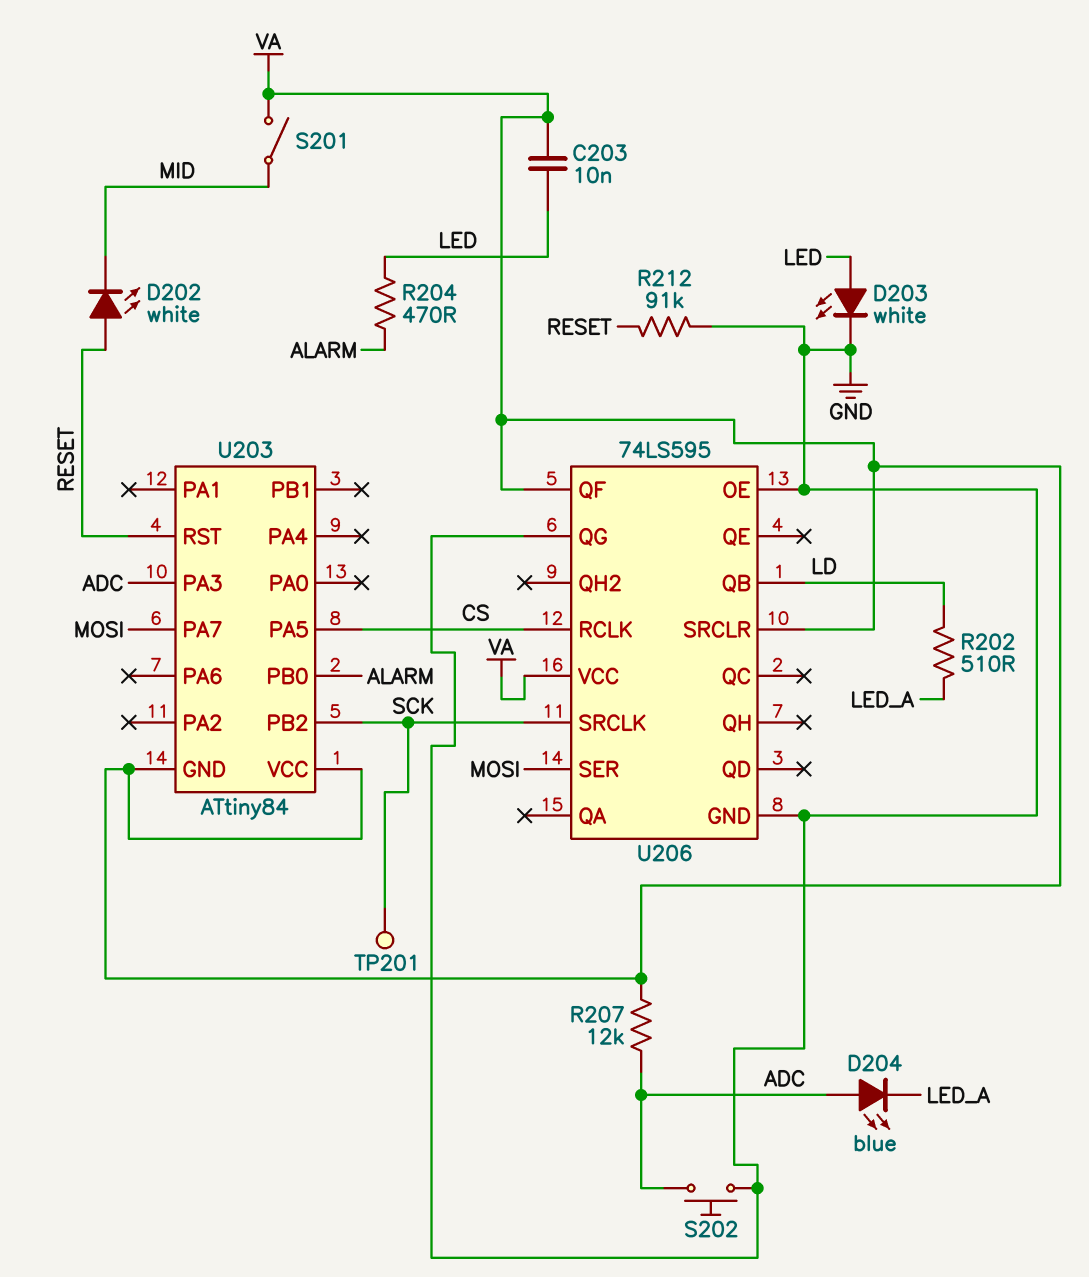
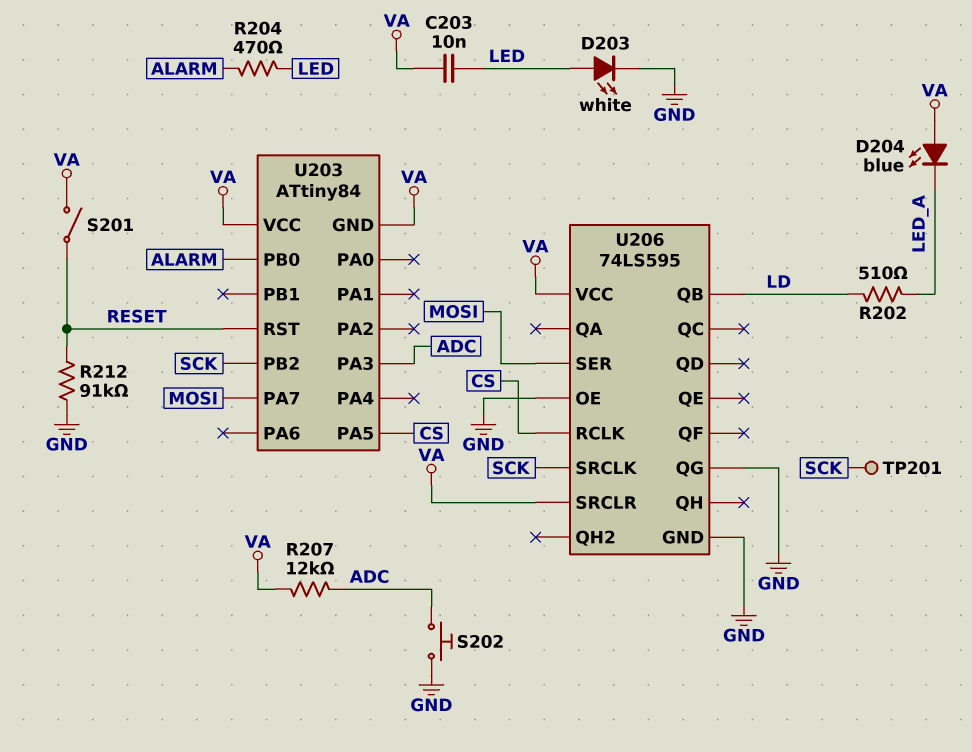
D202: LED white (A RESET, K MID) -> none
D204: LED blue (A ADC, K LED_A) -> LED blue (A VA, K LED_A)
S201: switch (MID, VA) -> switch (RESET, VA)
U206 pin QF: VA -> none

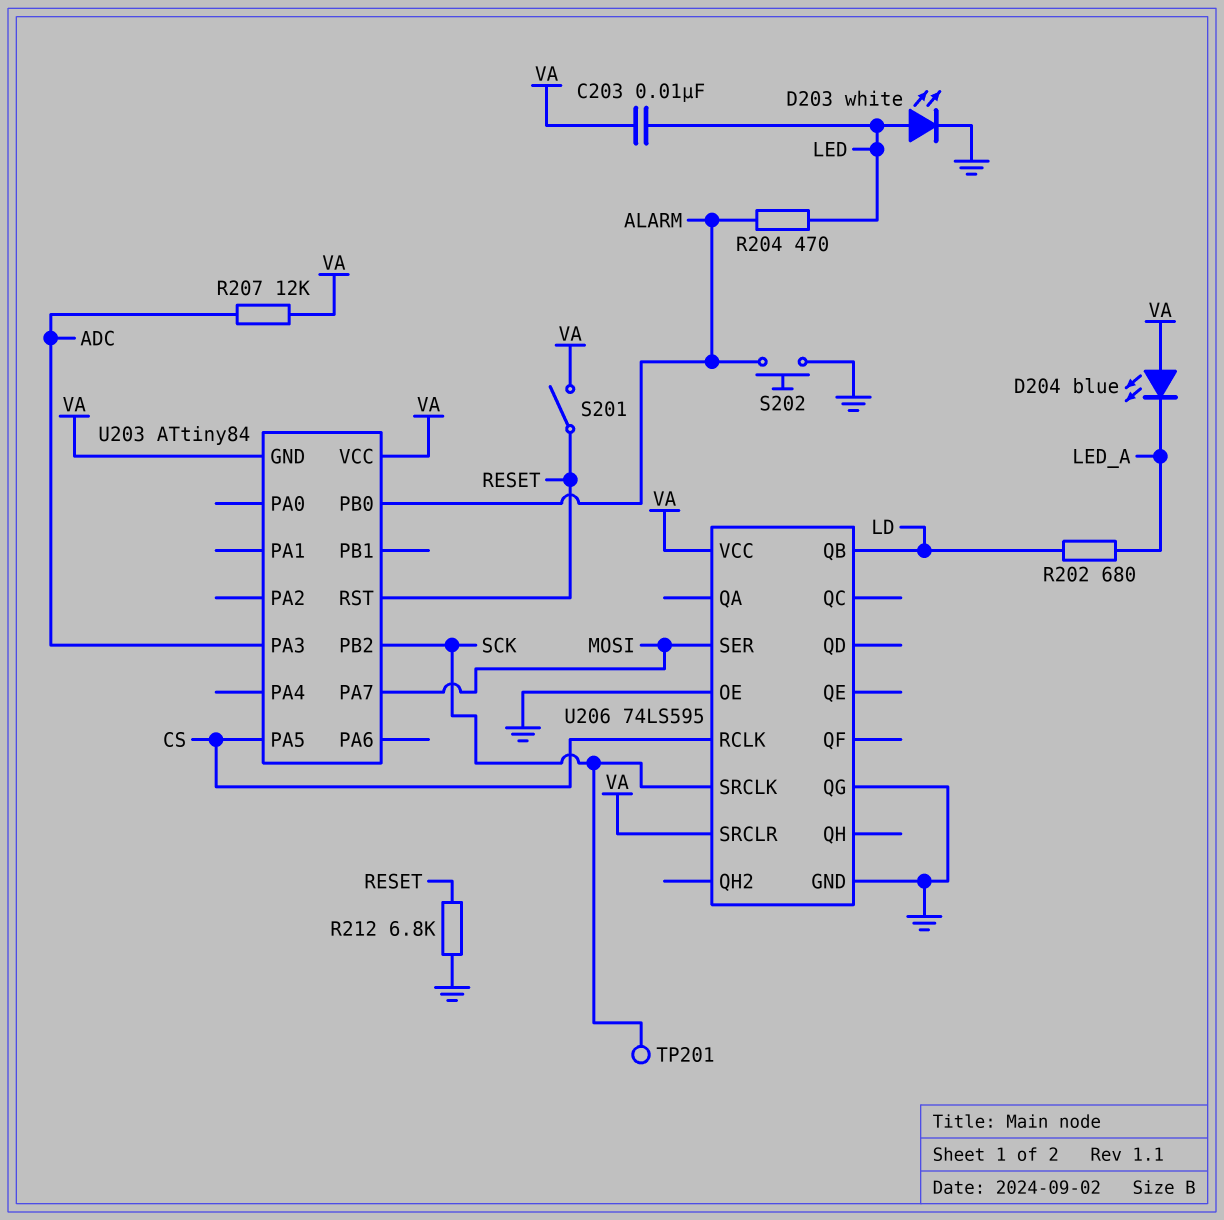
R202: 510 (LD, LED_A) -> 680 (LD, LED_A)
R212: 91k (GND, RESET) -> 6.8k (GND, RESET)
S202: button (ADC, GND) -> button (ALARM, GND)

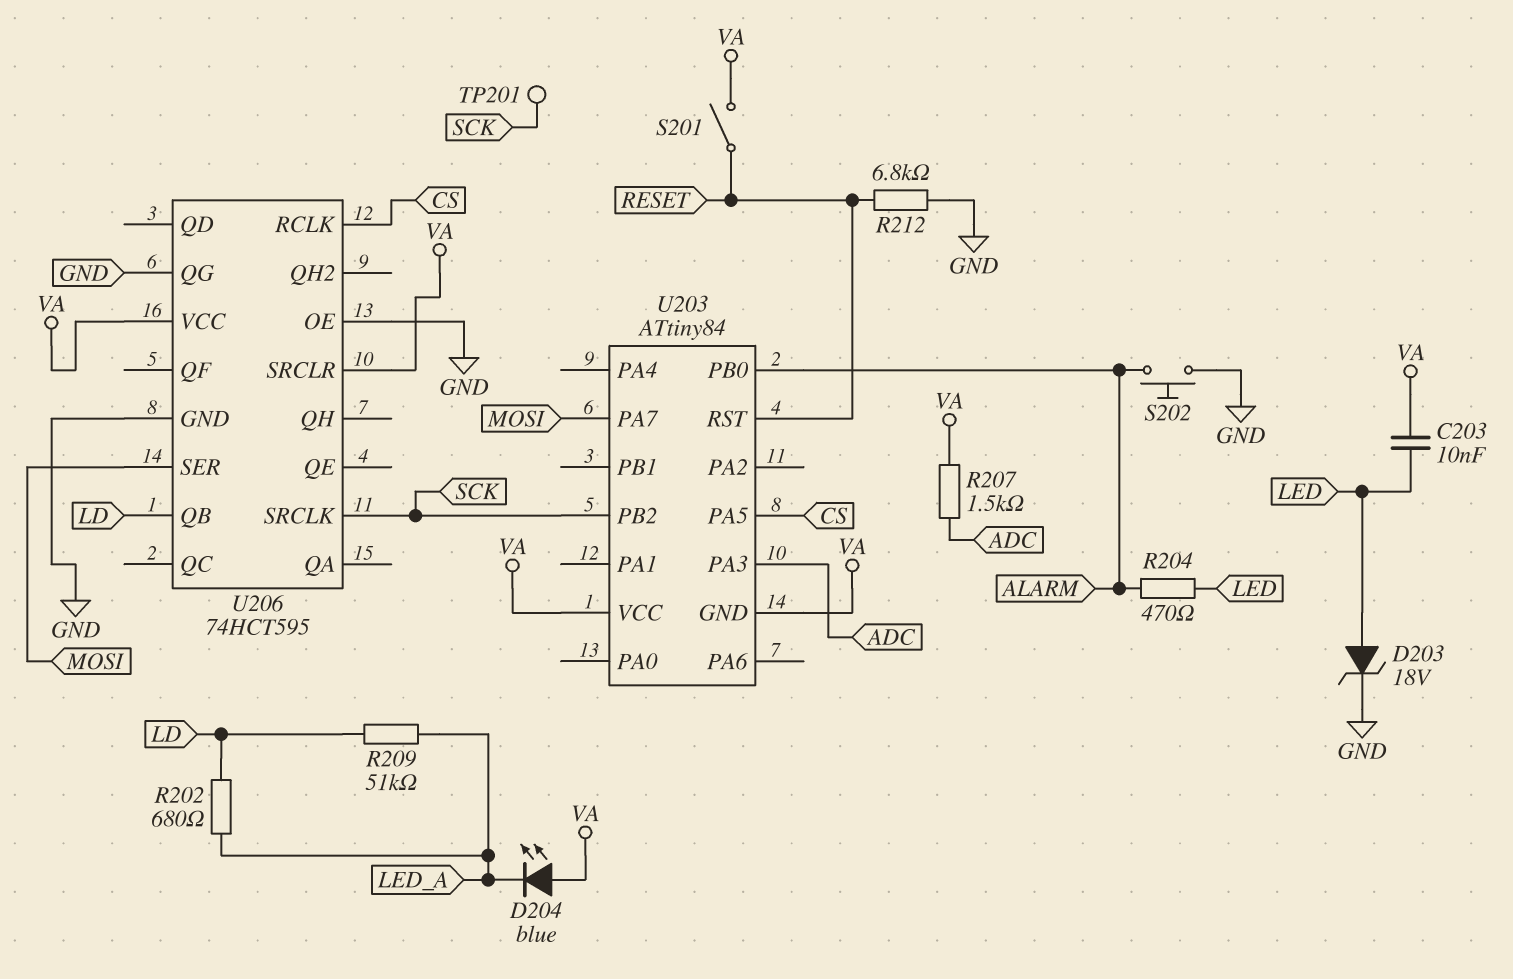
D203: LED white (A LED, K GND) -> zener 18V (A LED, K GND)
R207: 12k (ADC, VA) -> 1.5k (ADC, VA)
R209: none -> 51k (LD, LED_A)
U206: 74LS595 -> 74HCT595

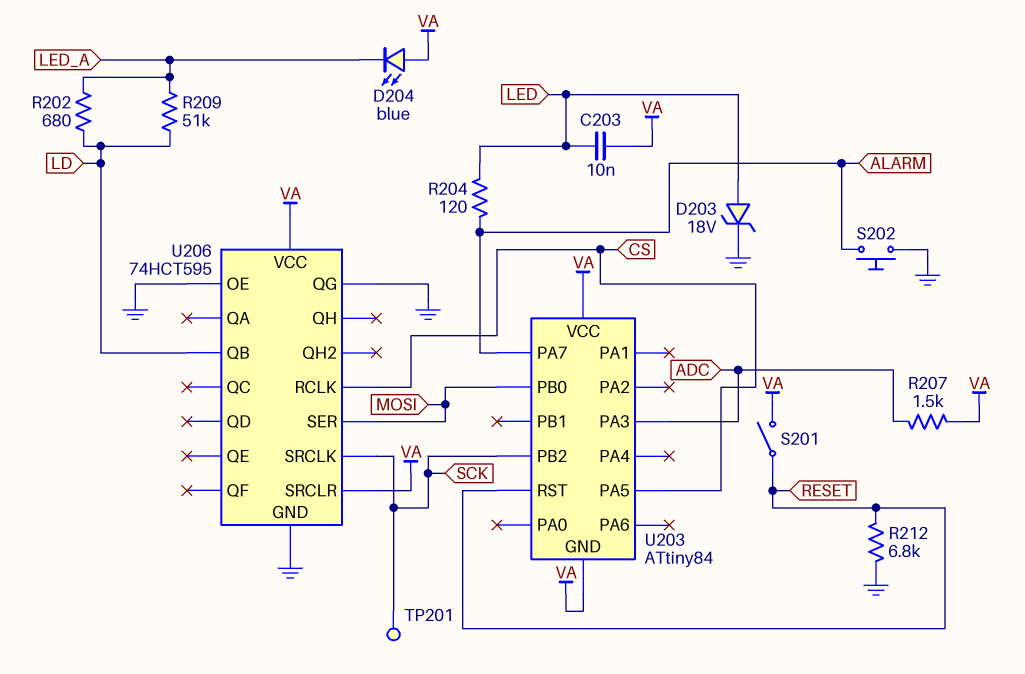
R204: 470 (ALARM, LED) -> 120 (ALARM, LED)
U203 pin PA7: MOSI -> ALARM
U203 pin PB0: ALARM -> MOSI

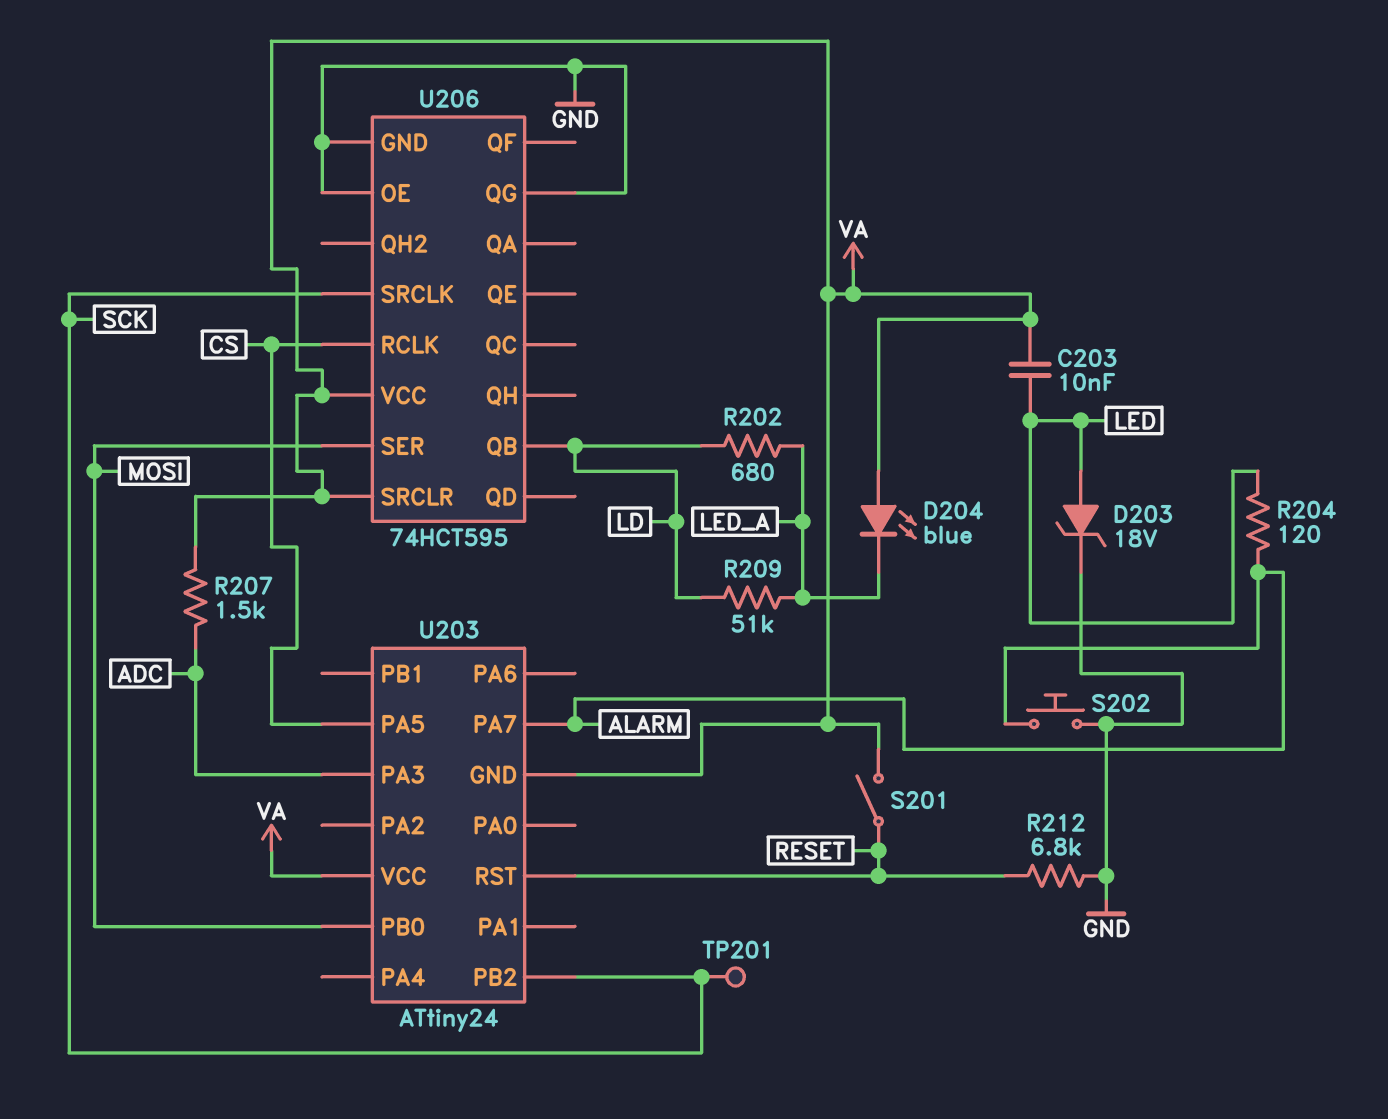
U203: ATtiny84 -> ATtiny24

